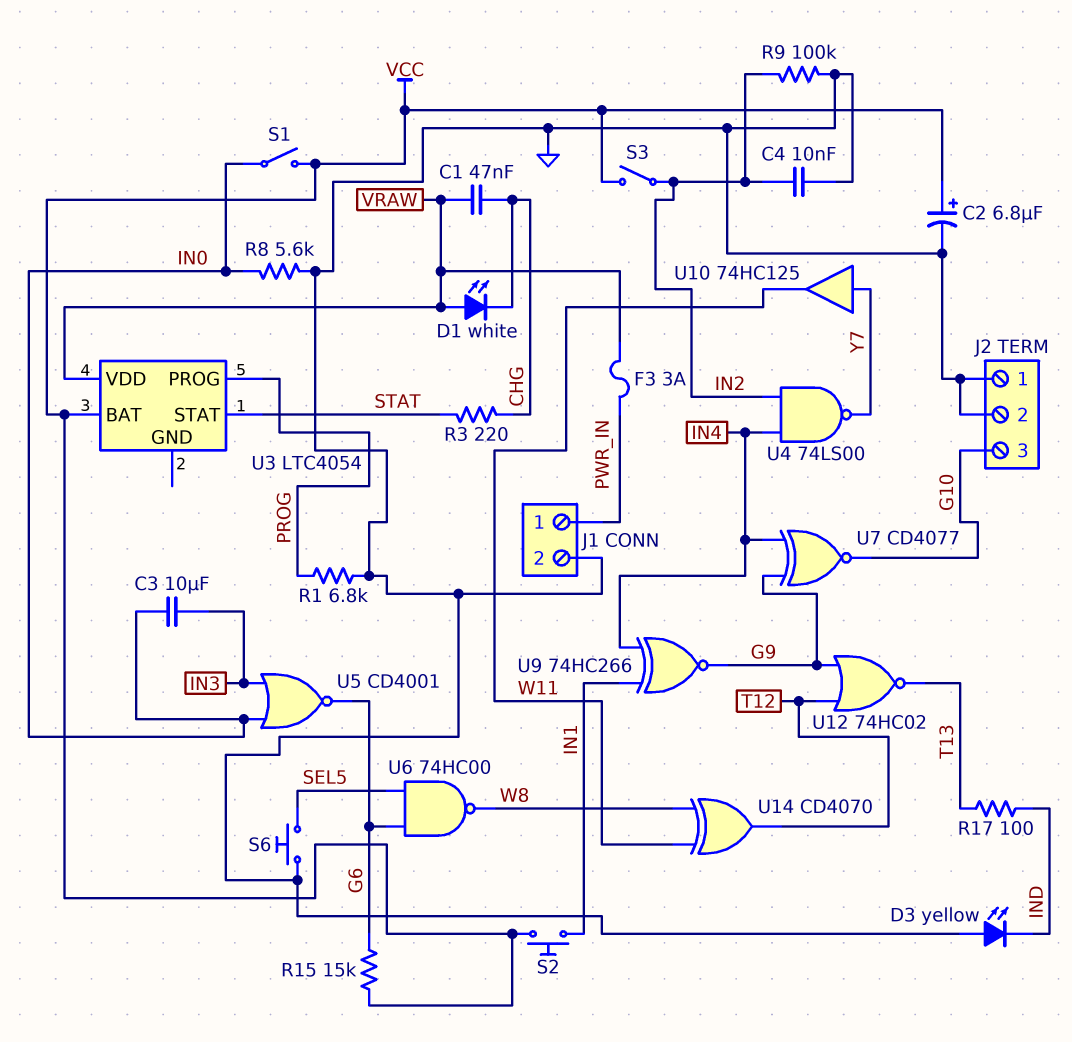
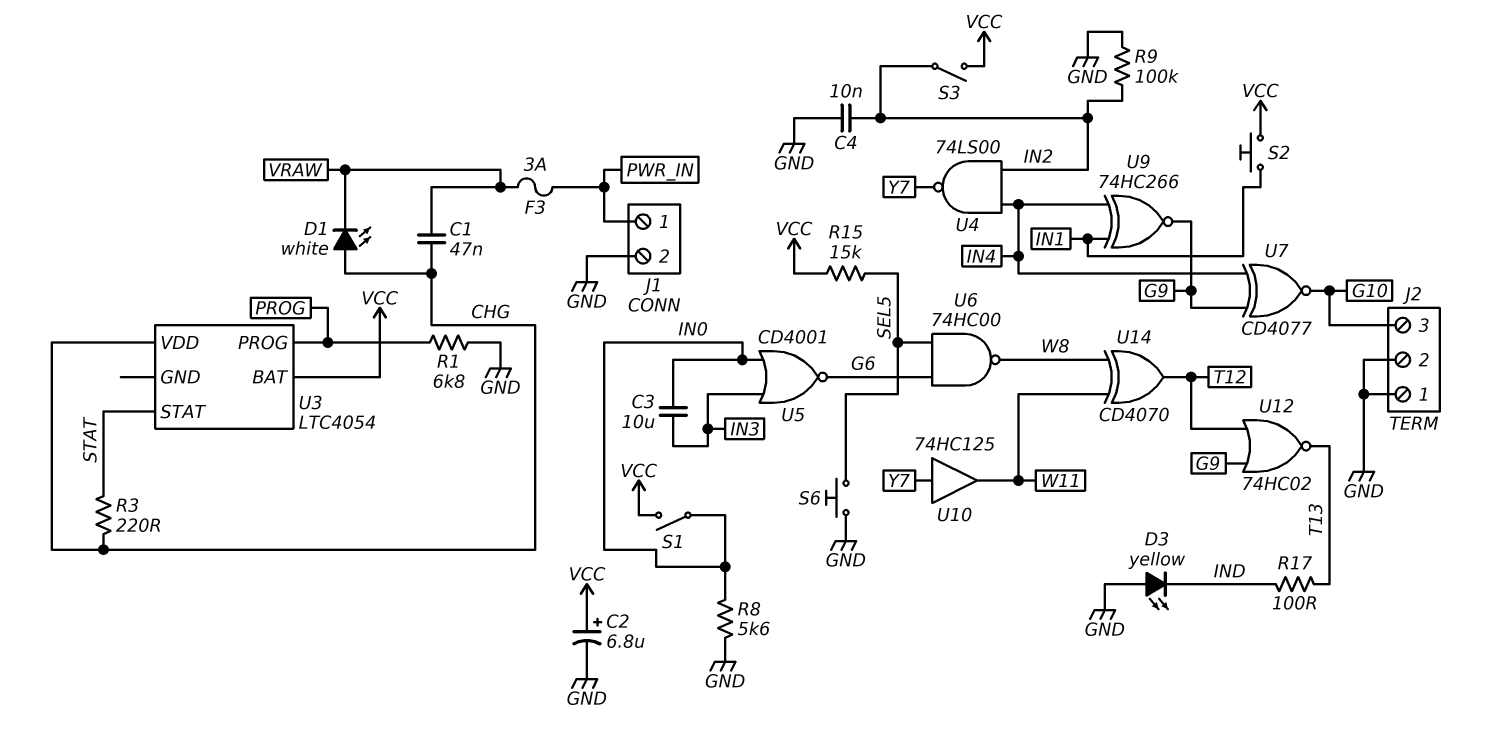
D1: LED white (A VRAW, K CHG) -> LED white (A CHG, K VRAW)
R15: 15k (G6, VCC) -> 15k (SEL5, VCC)
U3 pin VDD: VRAW -> CHG

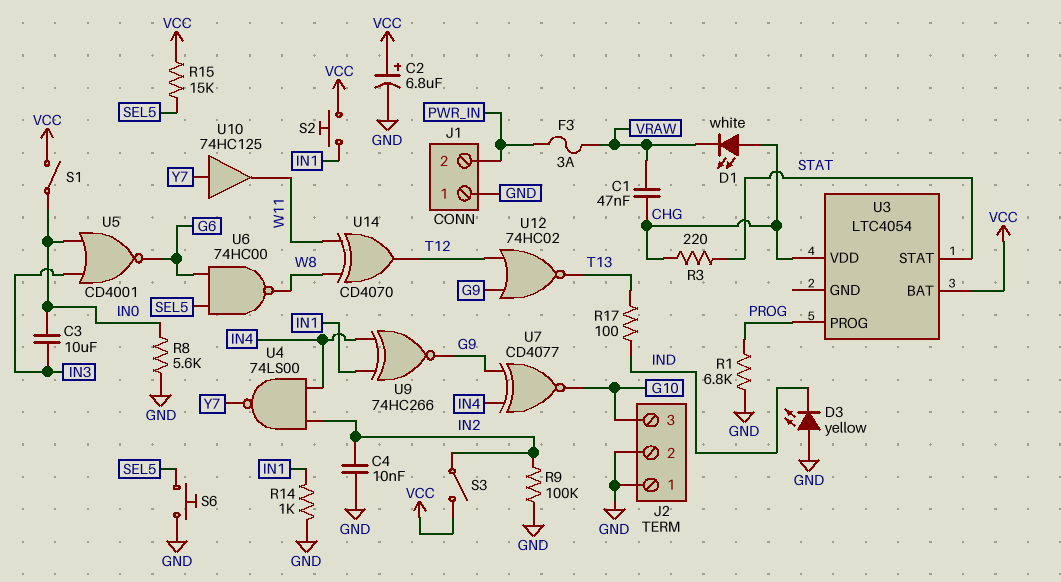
J1 pin 1: PWR_IN -> GND
J1 pin 2: GND -> PWR_IN
R14: none -> 1k (GND, IN1)

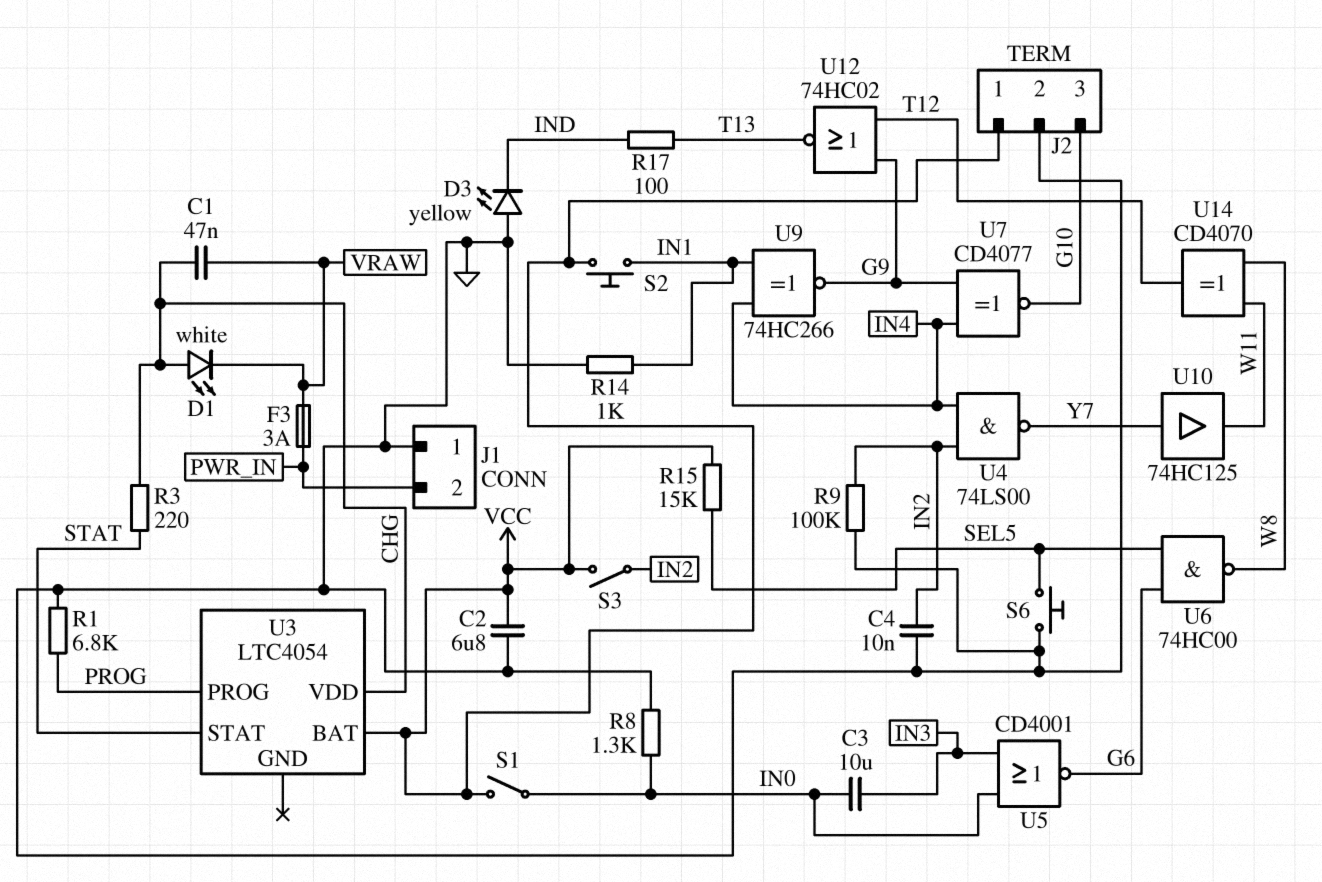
C2: 6.8uF (plus VCC, minus GND) -> 6.8uF (GND, VCC)
J2 pin 1: GND -> VCC
R8: 5.6k (GND, IN0) -> 1.3k (GND, IN0)

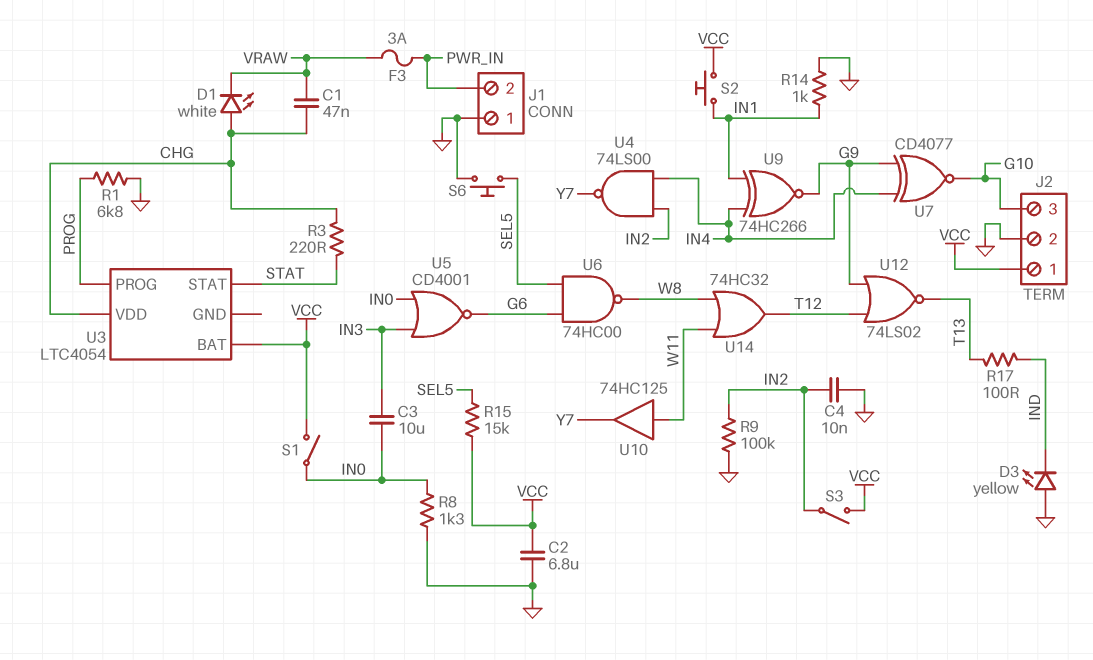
U10: buffer 74HC125 (in Y7, out W11) -> buffer 74HC125 (in W11, out Y7)
U12: NOR 74HC02 (in G9, in T12, out T13) -> NOR 74LS02 (in G9, in T12, out T13)
U14: XOR CD4070 (in W8, in W11, out T12) -> OR 74HC32 (in W8, in W11, out T12)

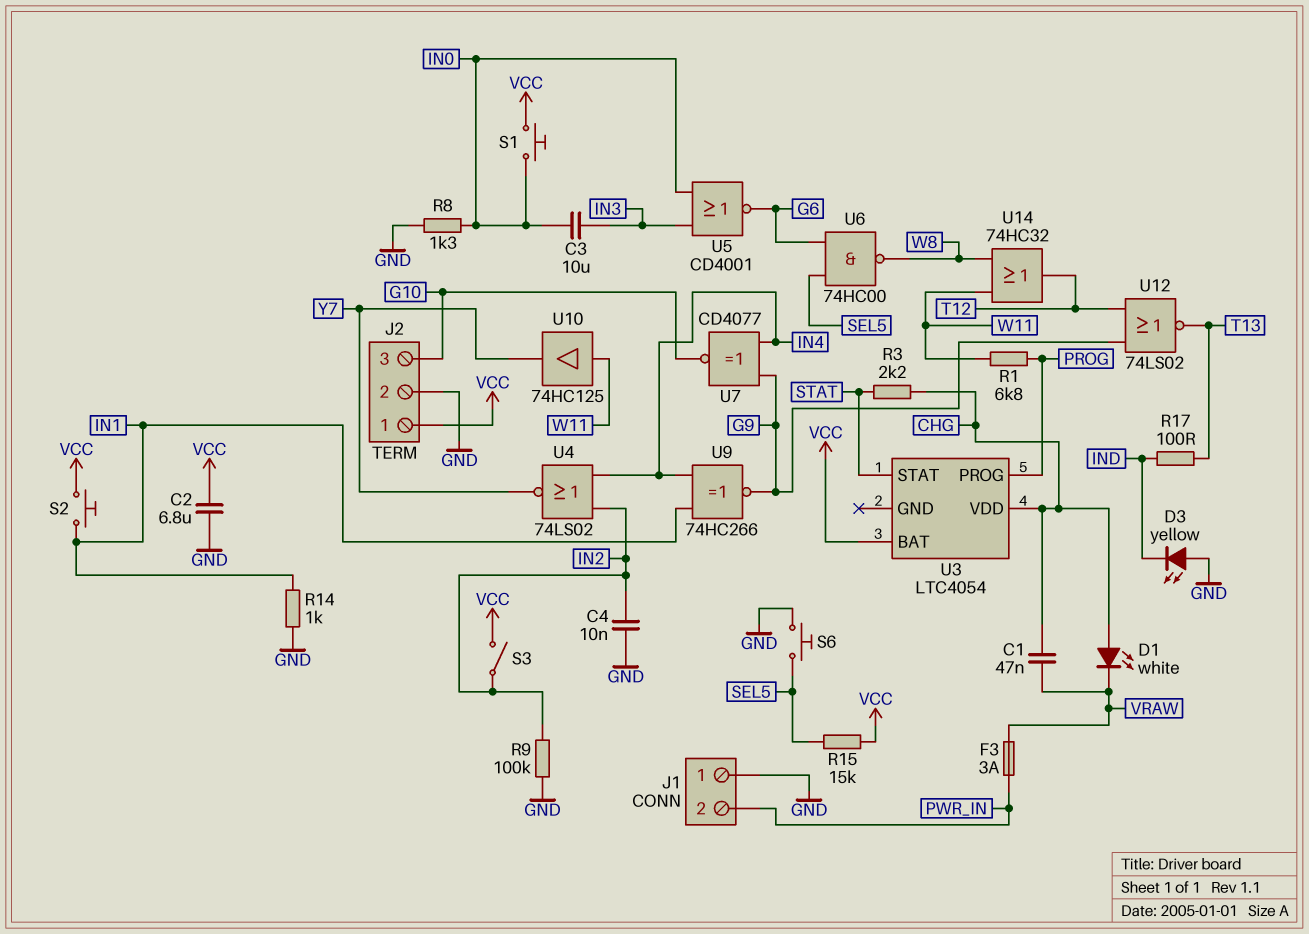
R1: 6.8k (GND, PROG) -> 6.8k (PROG, W11)
R3: 220 (CHG, STAT) -> 2.2k (CHG, STAT)
S1: switch (IN0, VCC) -> button (IN0, VCC)
U4: NAND 74LS00 (in IN2, in IN4, out Y7) -> NOR 74LS02 (in IN2, in IN4, out Y7)

